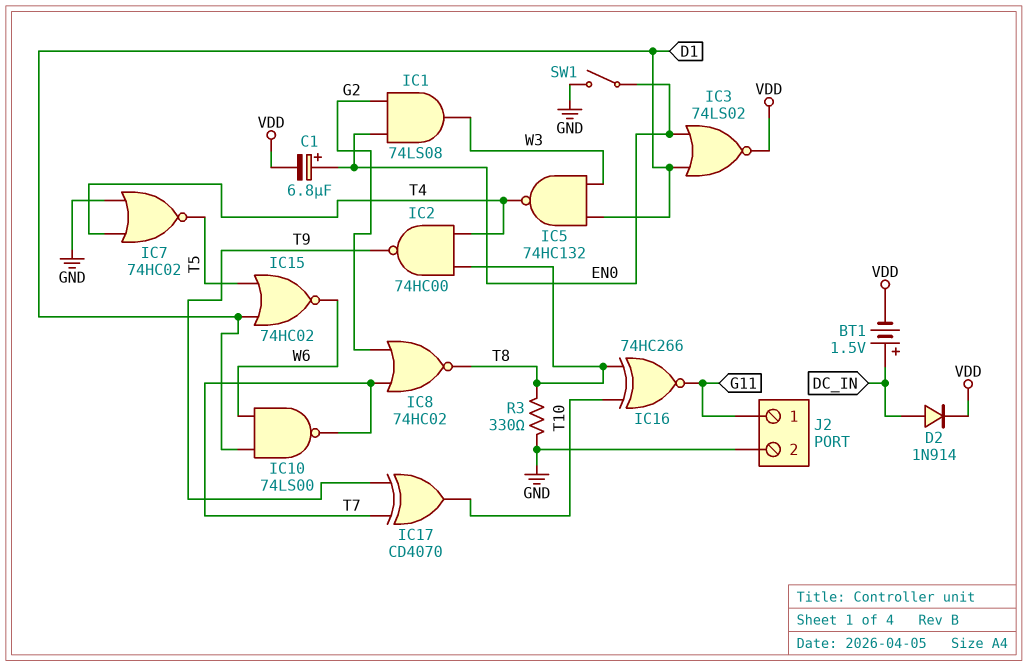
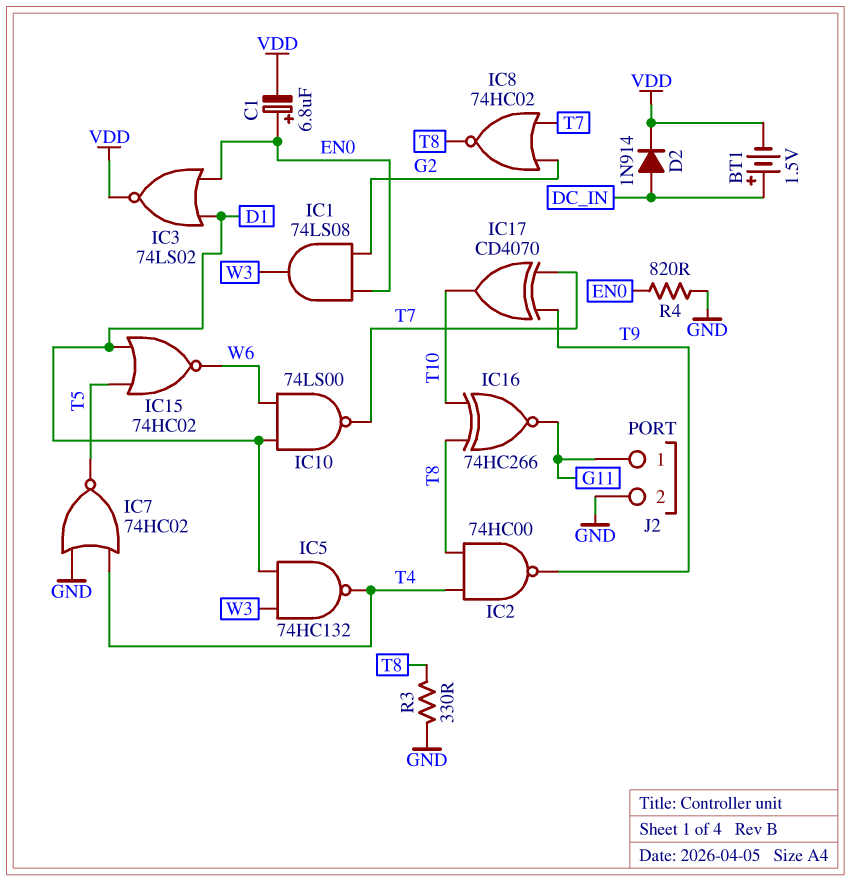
R4: none -> 820 (EN0, GND)
SW1: switch (EN0, GND) -> none

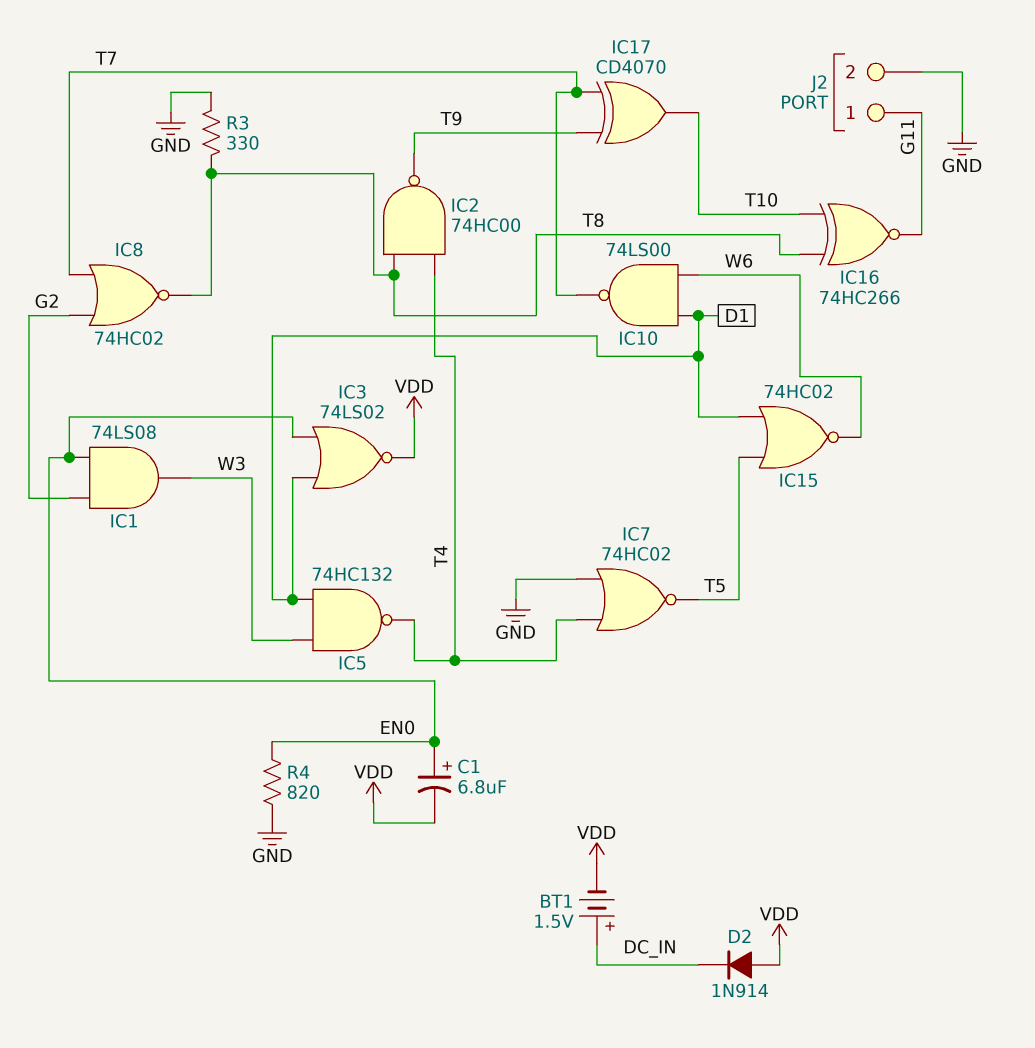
D2: diode 1N914 (A DC_IN, K VDD) -> diode 1N914 (A VDD, K DC_IN)

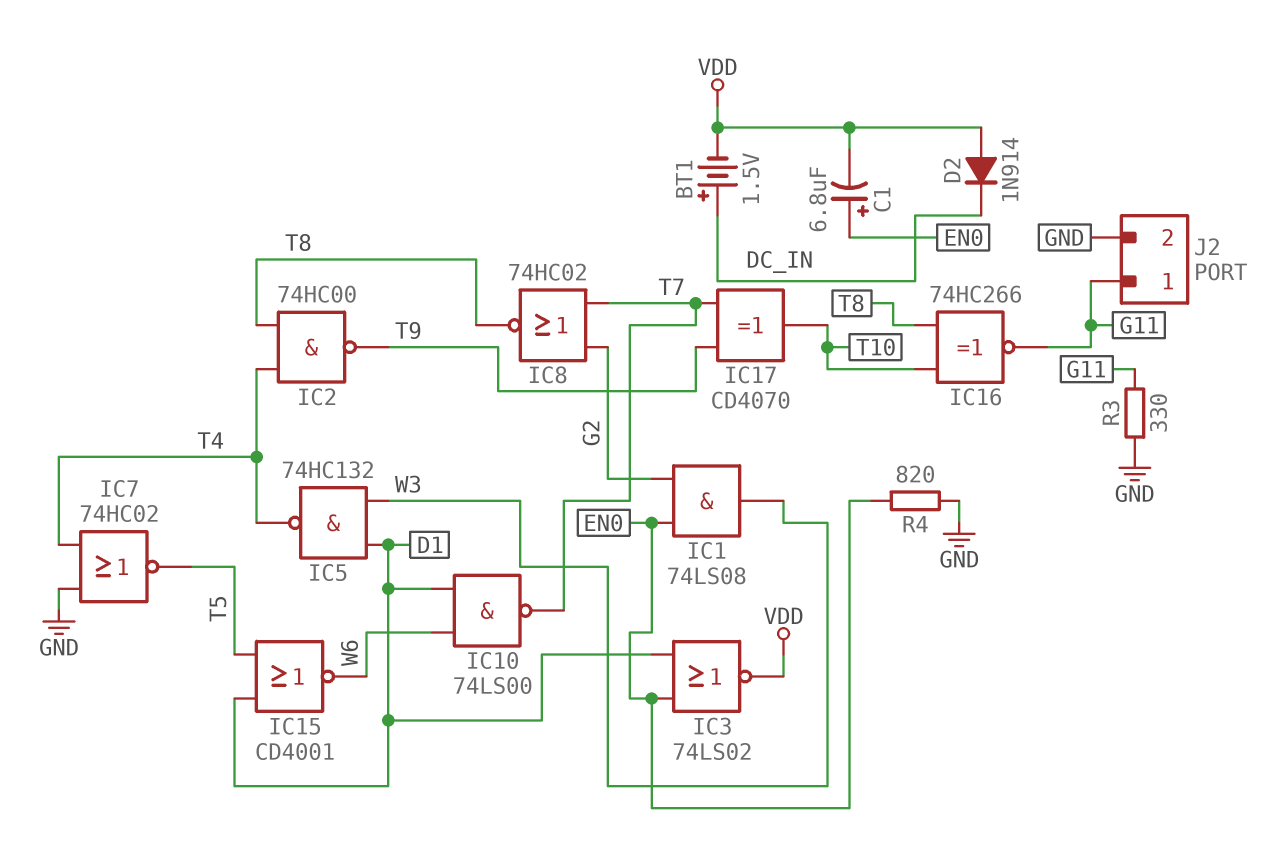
IC15: NOR 74HC02 (in D1, in T5, out W6) -> NOR CD4001 (in D1, in T5, out W6)
R3: 330 (GND, T8) -> 330 (G11, GND)

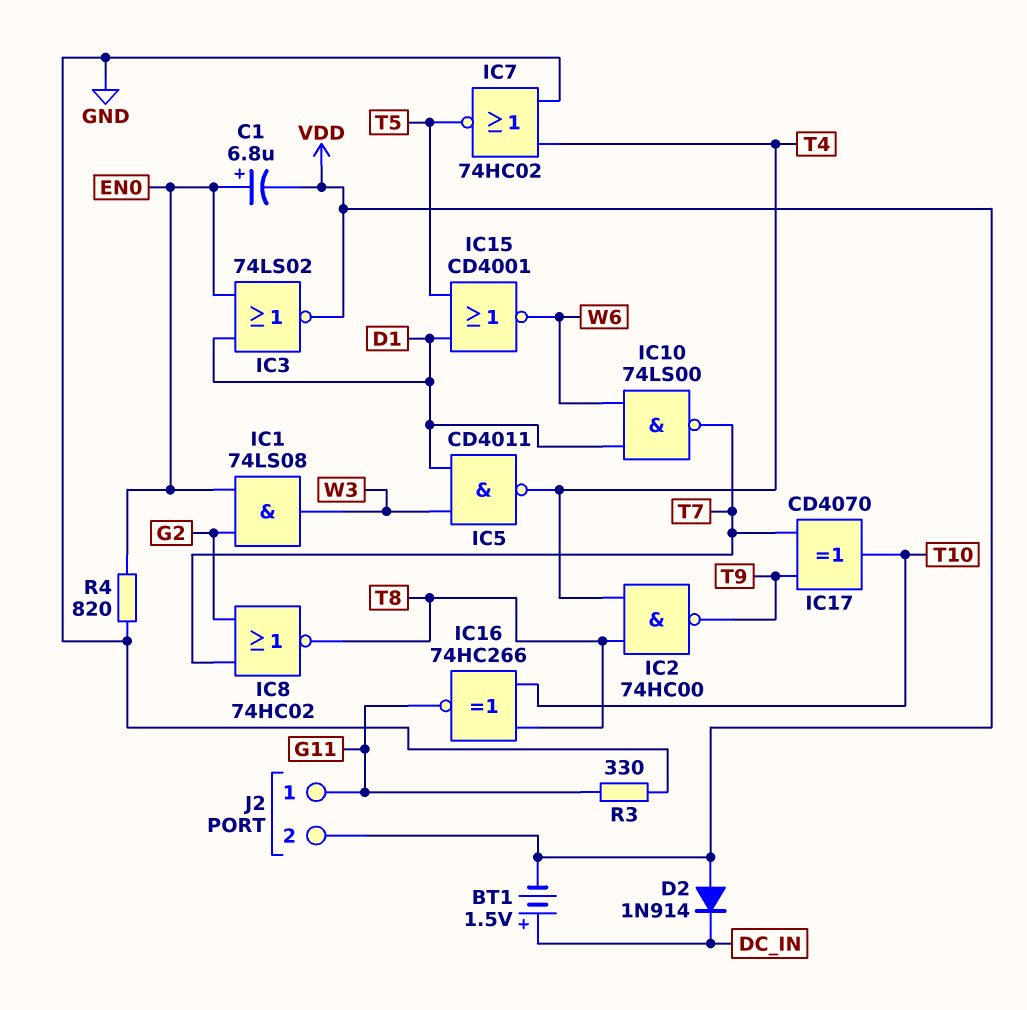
IC5: NAND 74HC132 (in D1, in W3, out T4) -> NAND CD4011 (in D1, in W3, out T4)
J2 pin 2: GND -> VDD

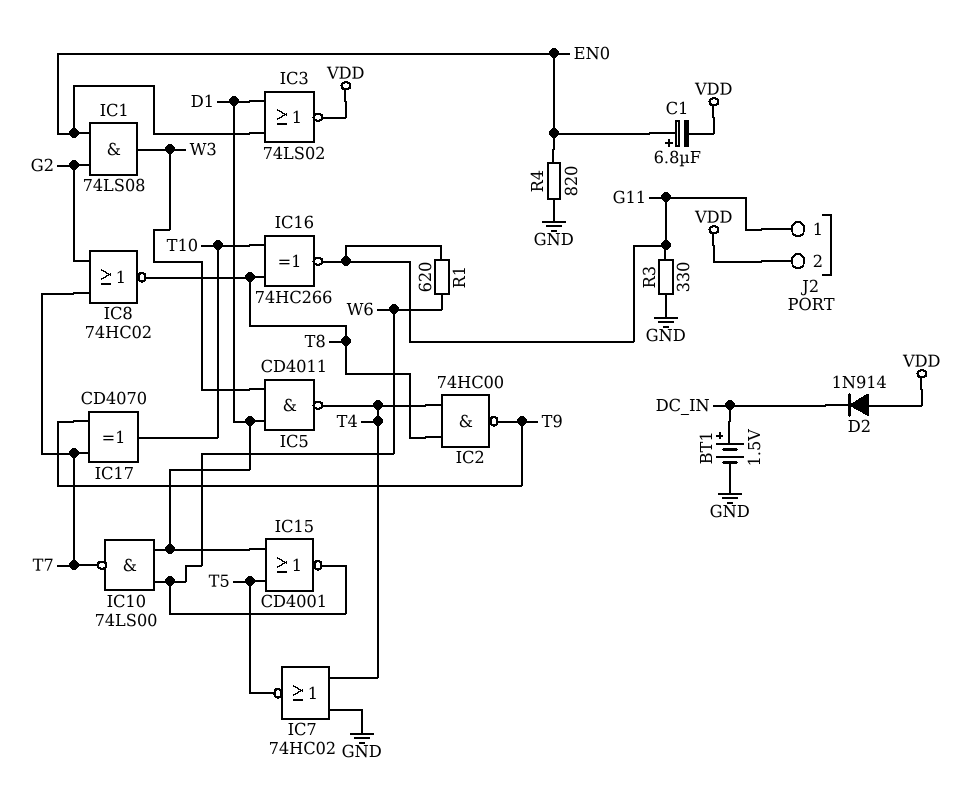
BT1: 1.5V (plus DC_IN, minus VDD) -> 1.5V (plus DC_IN, minus GND)
R1: none -> 620 (G11, W6)

